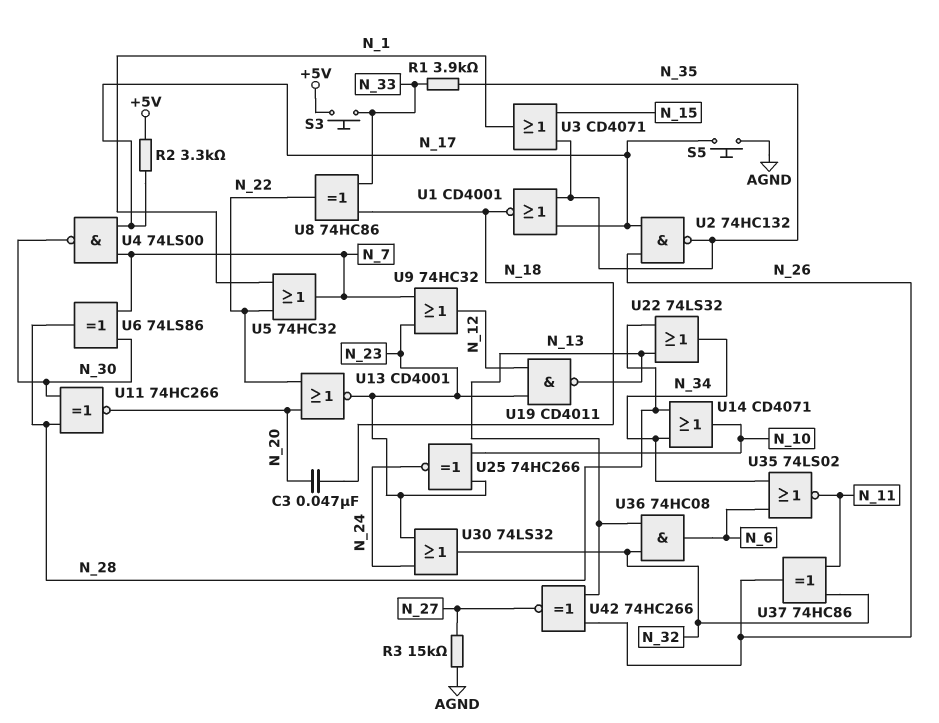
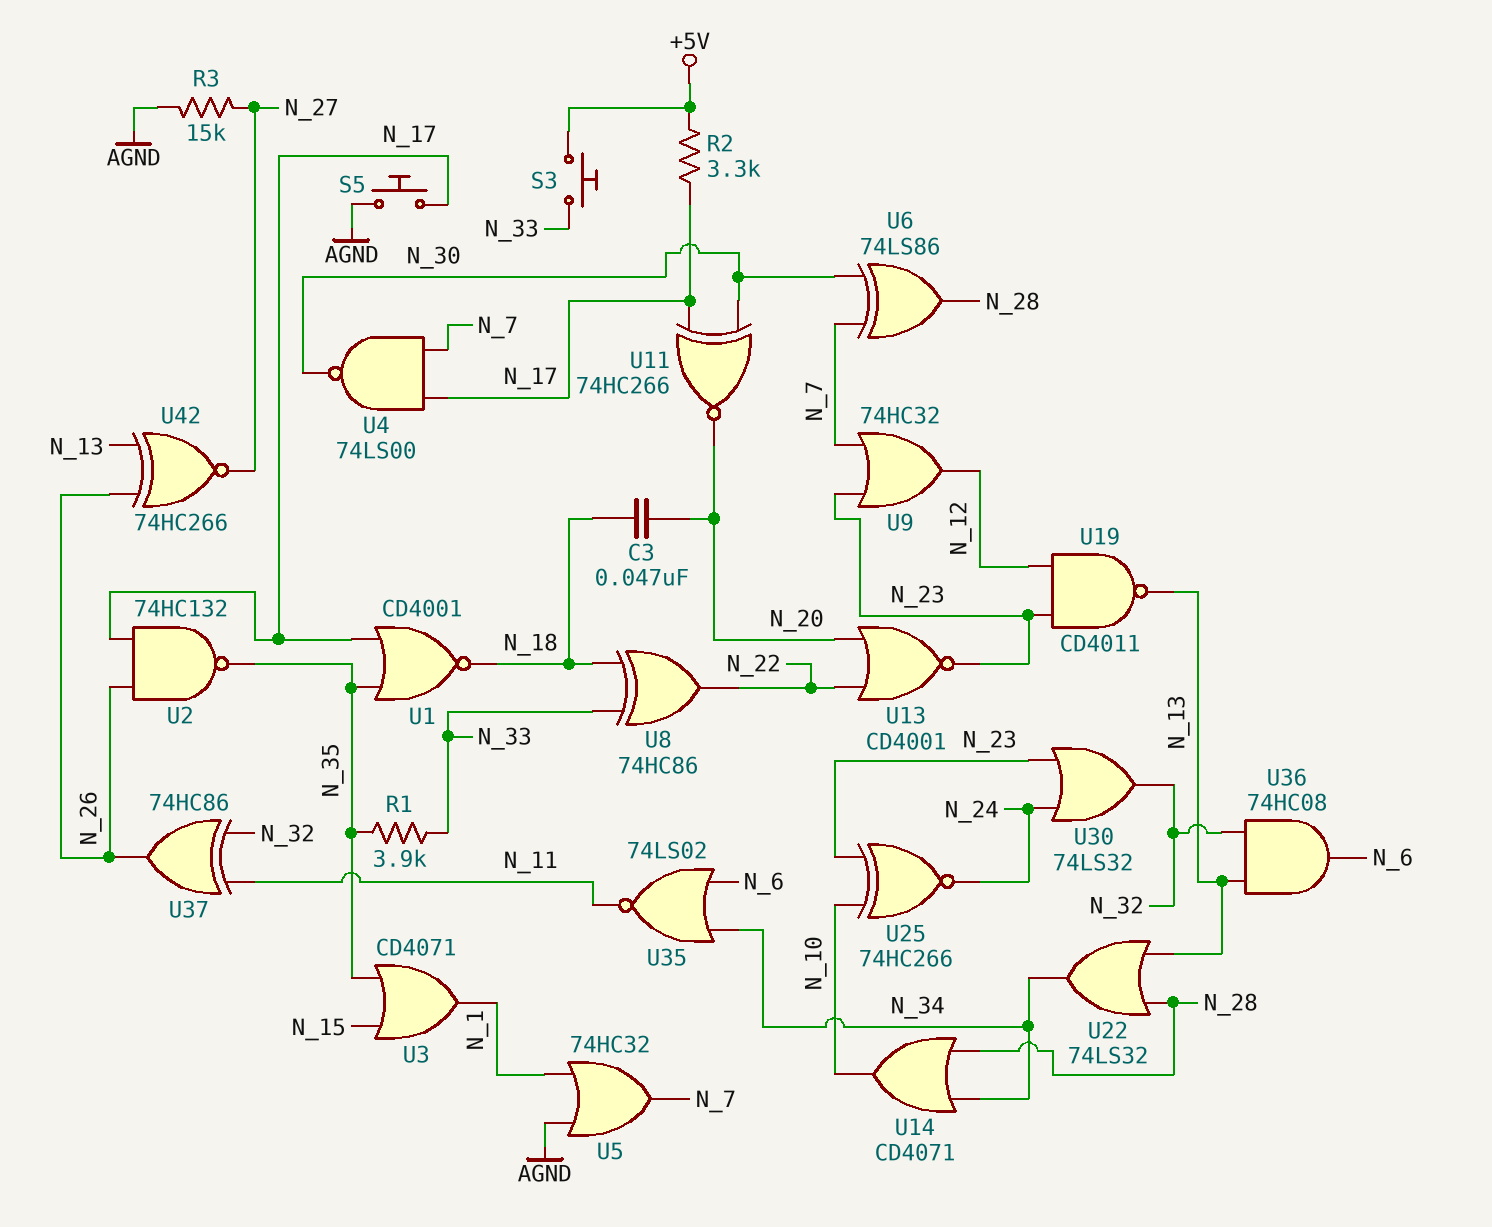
U5: OR 74HC32 (in N_1, in N_22, out N_7) -> OR 74HC32 (in AGND, in N_1, out N_7)
U11: XNOR 74HC266 (in N_28, in N_30, out N_20) -> XNOR 74HC266 (in N_17, in N_30, out N_20)

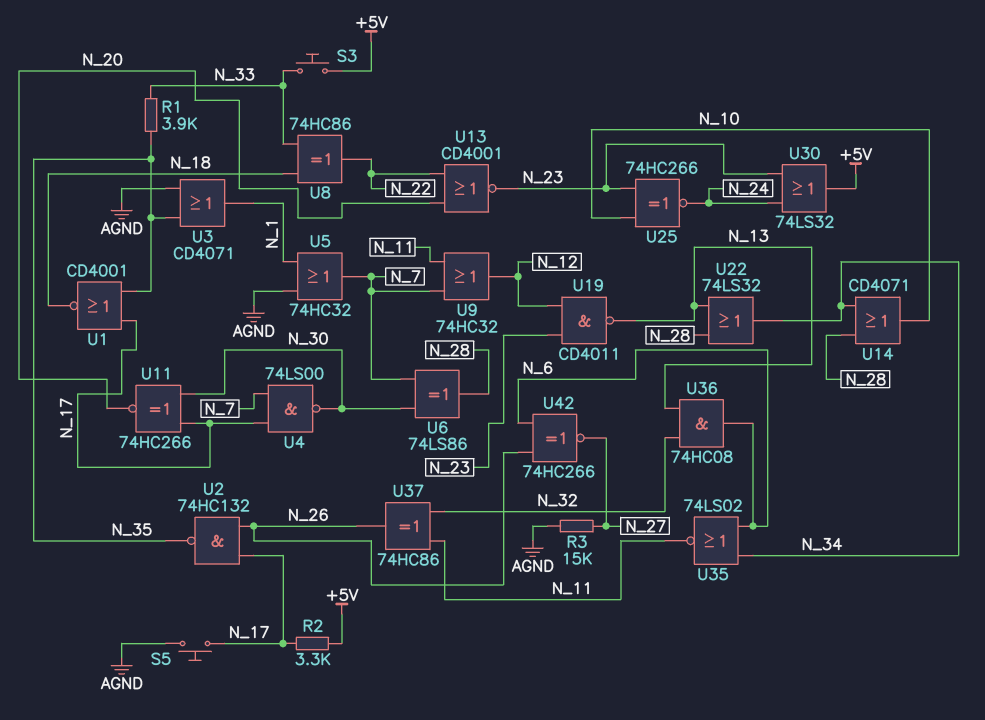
C3: 47nF (N_18, N_20) -> none
U3: OR CD4071 (in N_15, in N_35, out N_1) -> OR CD4071 (in AGND, in N_35, out N_1)
U9: OR 74HC32 (in N_7, in N_23, out N_12) -> OR 74HC32 (in N_7, in N_11, out N_12)
U30: OR 74LS32 (in N_23, in N_24, out N_32) -> OR 74LS32 (in N_23, in N_24, out +5V)
U42: XNOR 74HC266 (in N_13, in N_26, out N_27) -> XNOR 74HC266 (in N_6, in N_26, out N_27)

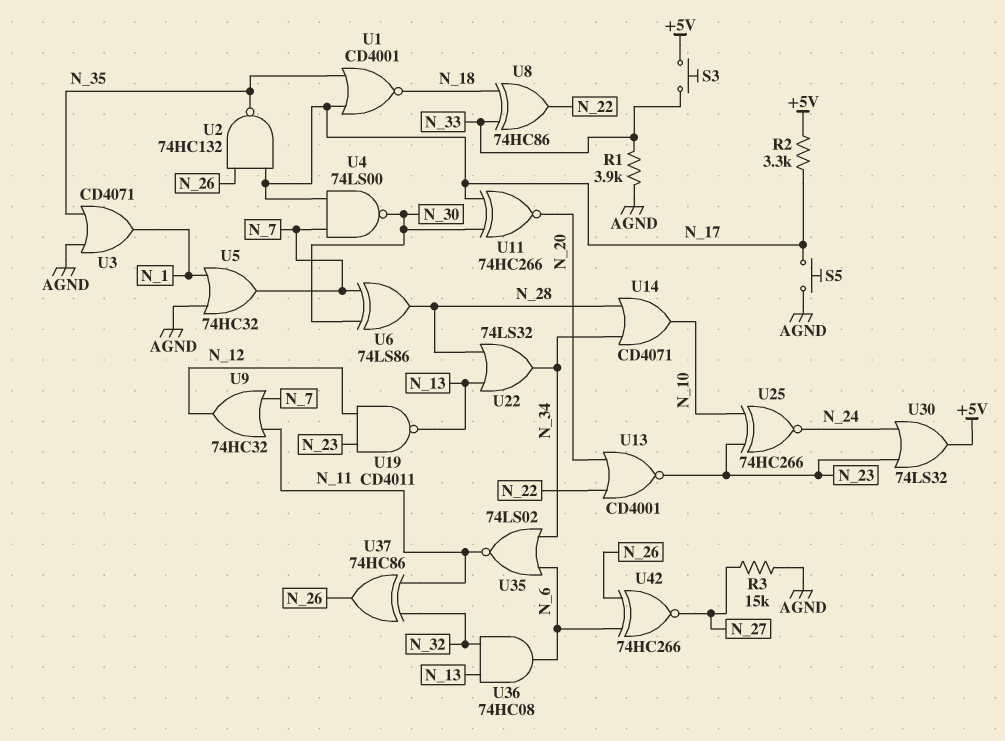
R1: 3.9k (N_33, N_35) -> 3.9k (AGND, N_33)

